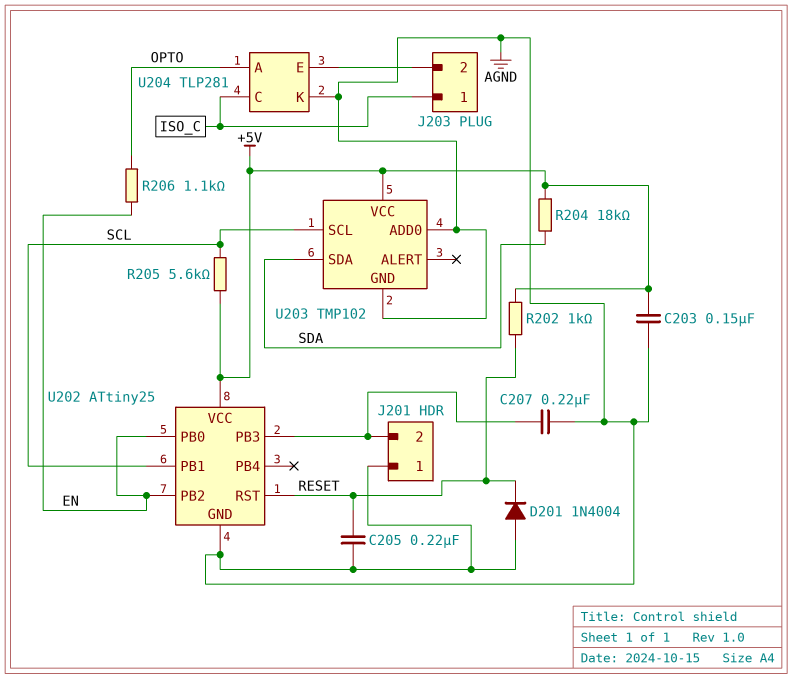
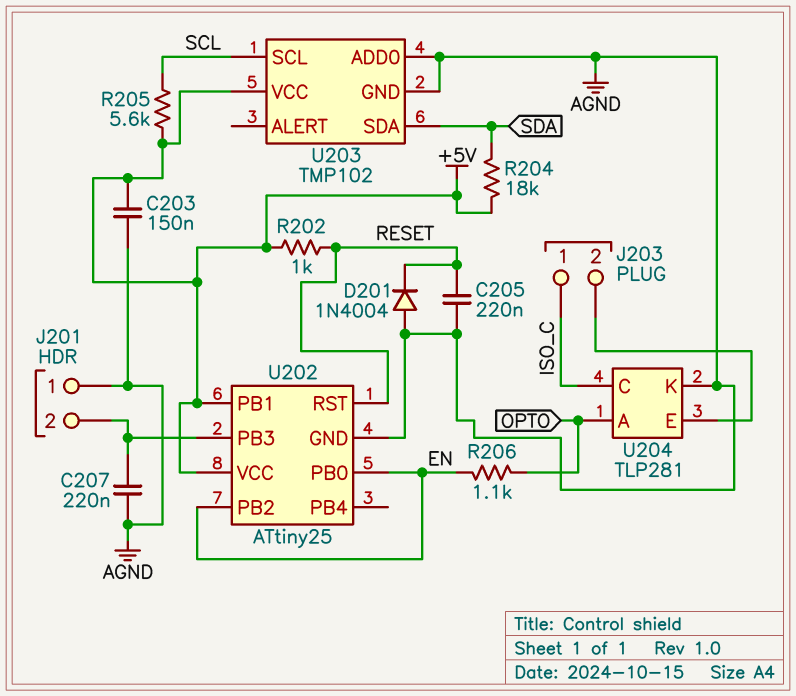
U202 pin PB1: SCL -> +5V

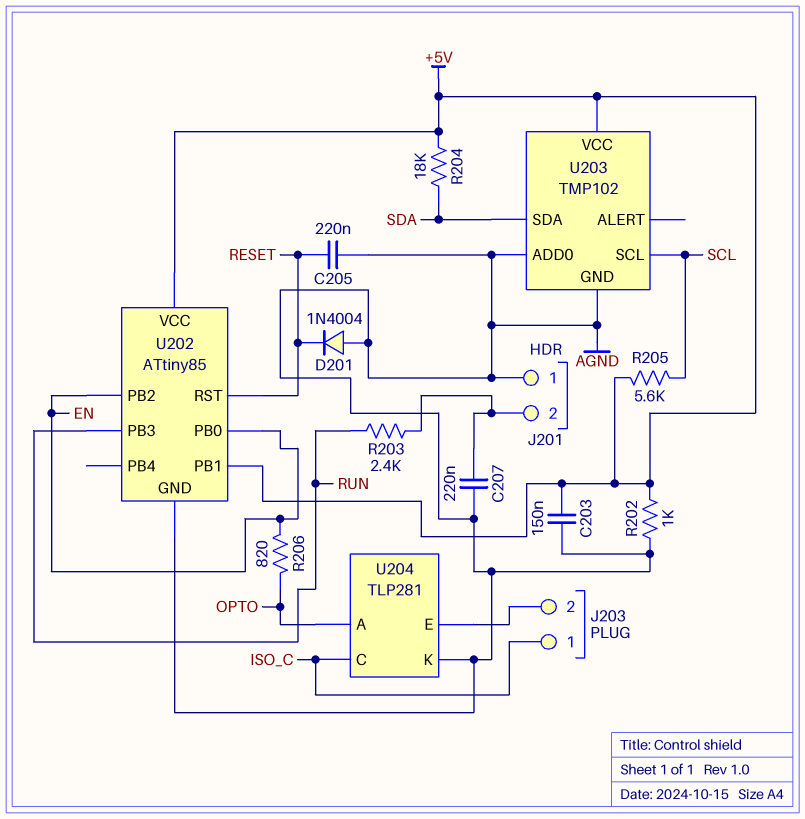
R202: 1k (+5V, RESET) -> 1k (+5V, AGND)
R203: none -> 2.4k (J201/2, RUN)
R206: 1.1k (EN, OPTO) -> 820 (EN, OPTO)
U202: ATtiny25 -> ATtiny85
U202 pin PB3: J201/2 -> RUN

